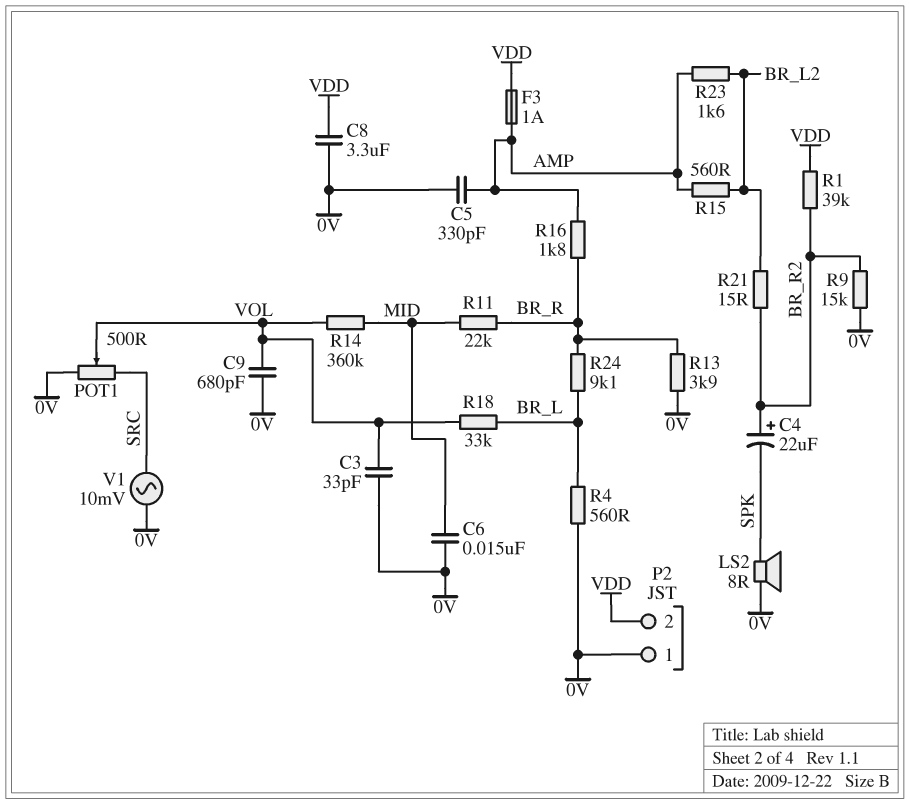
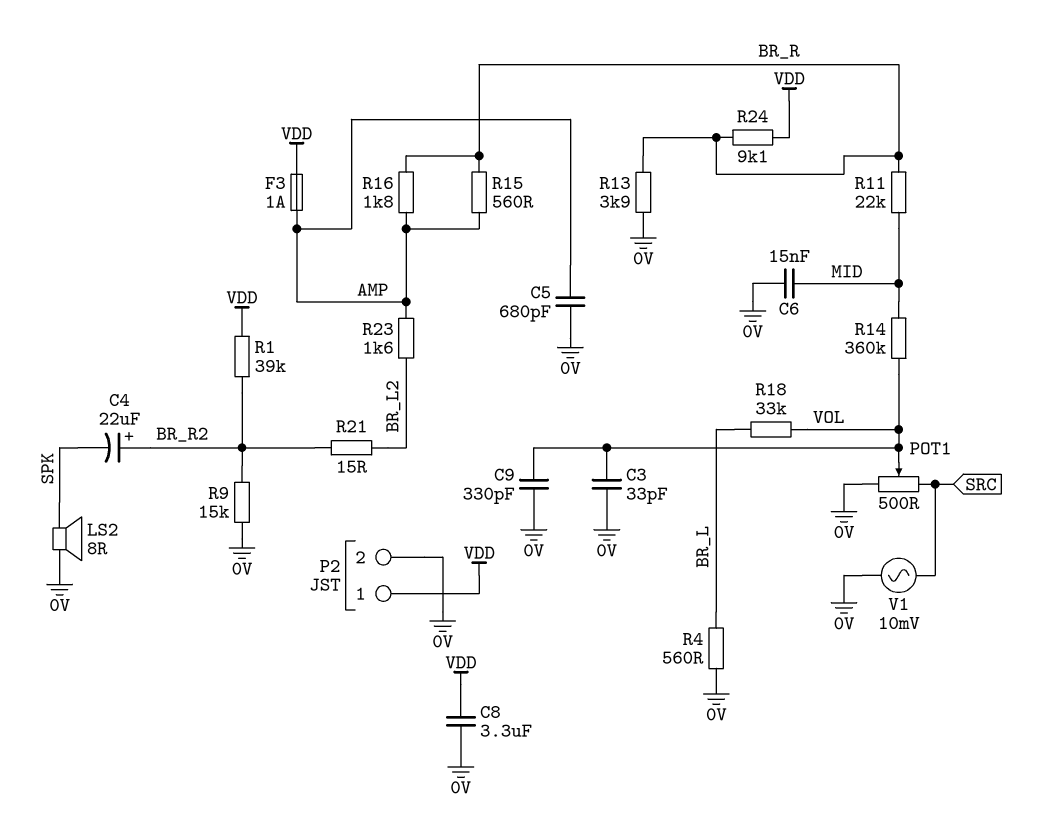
C5: 330pF (0V, AMP) -> 680pF (0V, AMP)
C9: 680pF (0V, VOL) -> 330pF (0V, VOL)
P2 pin 1: 0V -> VDD
P2 pin 2: VDD -> 0V
R15: 560 (AMP, BR_L2) -> 560 (AMP, BR_R)
R24: 9.1k (BR_L, BR_R) -> 9.1k (BR_R, VDD)

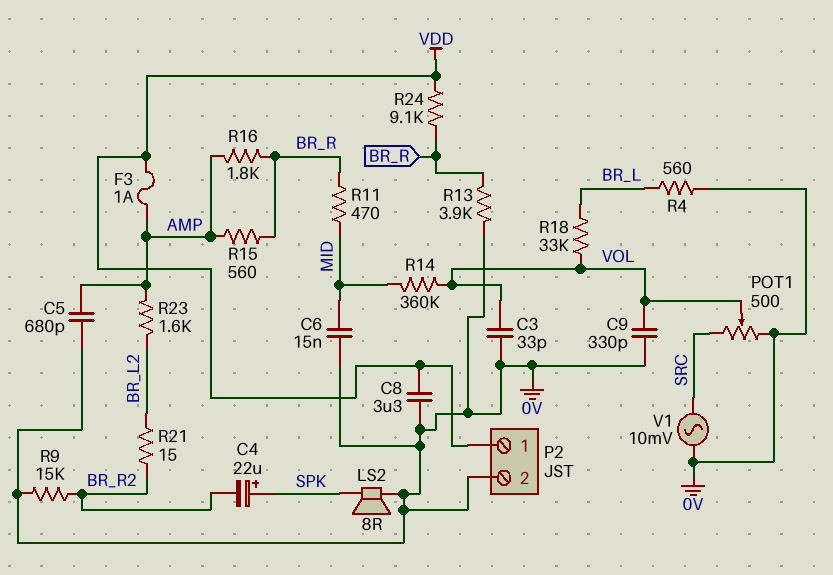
C4: 22uF (plus BR_R2, minus SPK) -> 22uF (plus SPK, minus BR_R2)
R1: 39k (BR_R2, VDD) -> none
R11: 22k (BR_R, MID) -> 470 (BR_R, MID)

